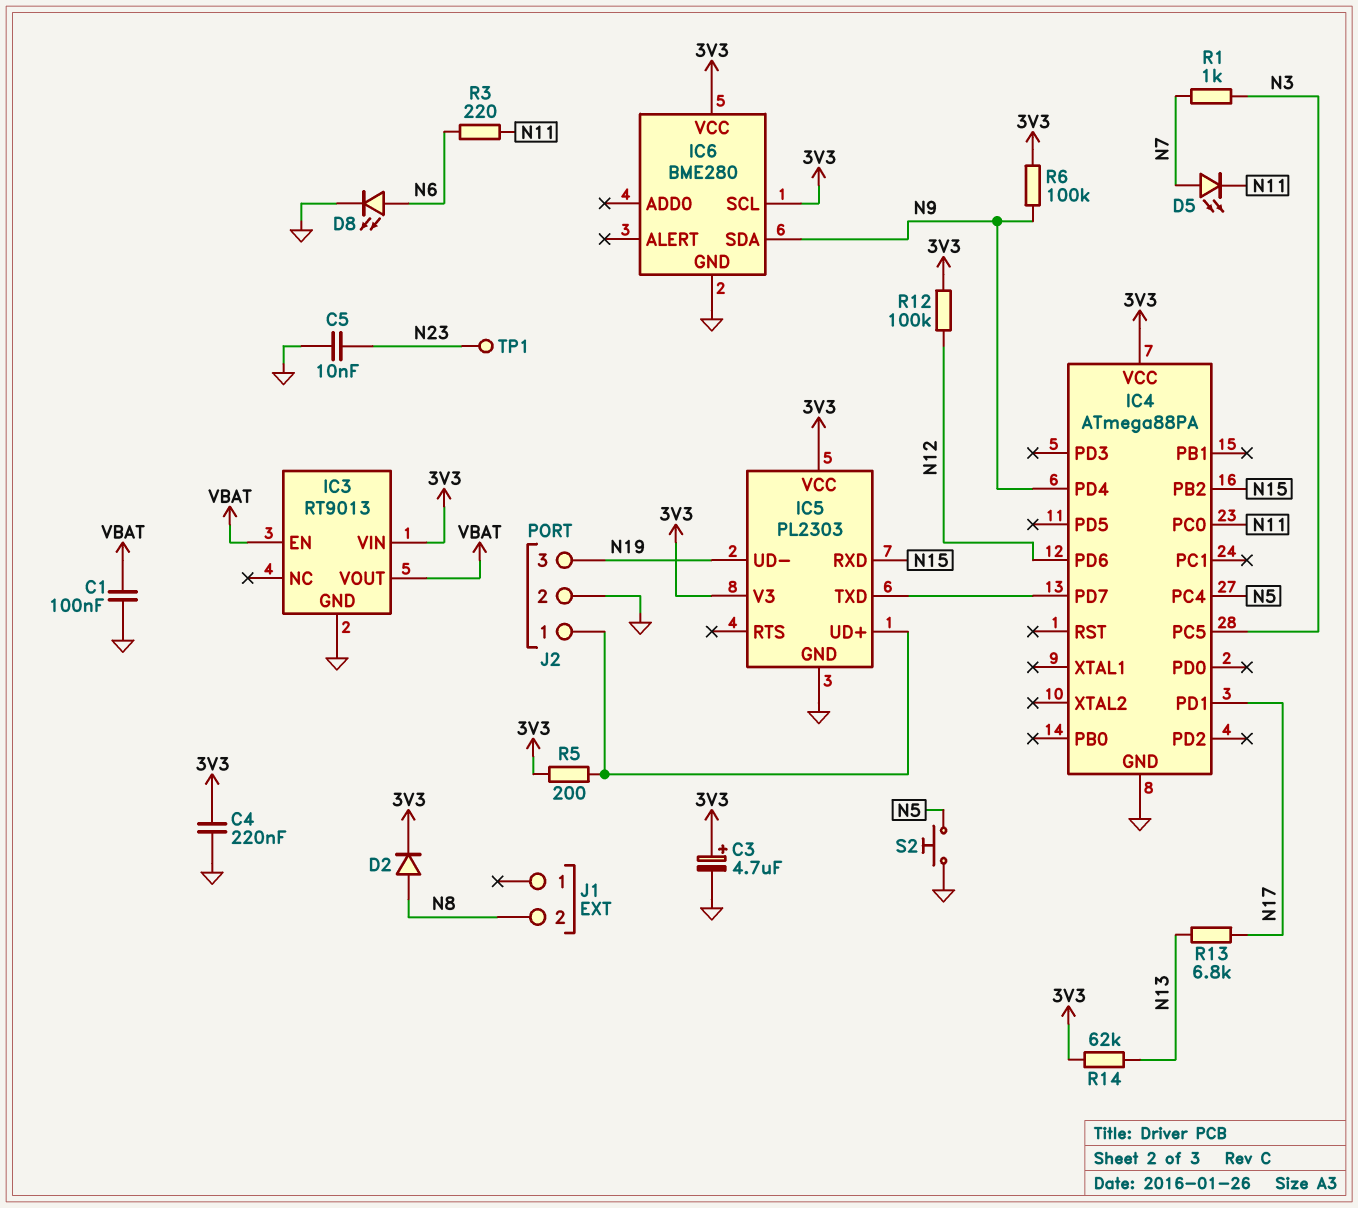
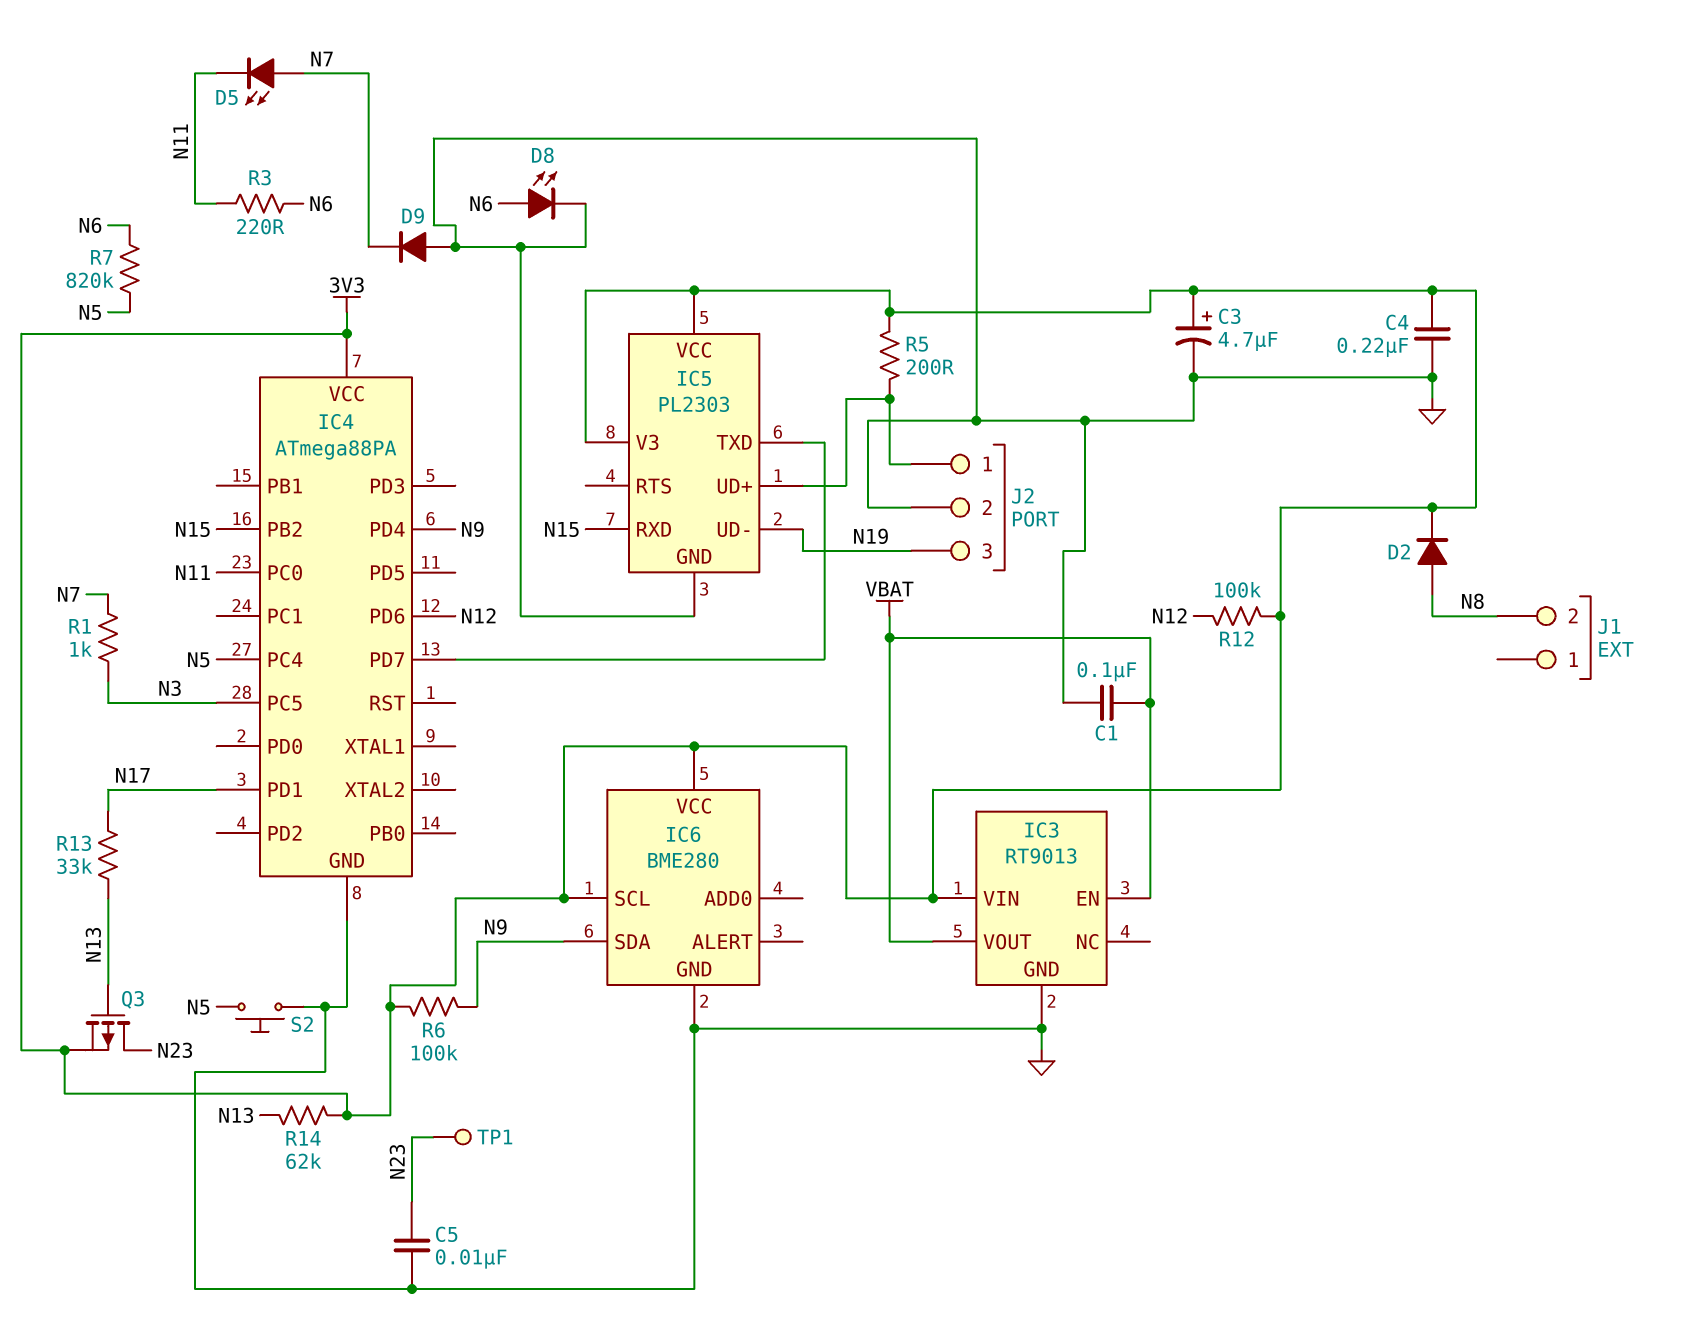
D9: none -> diode (A GND, K N7)
Q3: none -> PMOS (G N13, D N23, S 3V3)
R7: none -> 820k (N5, N6)
R13: 6.8k (N13, N17) -> 33k (N13, N17)

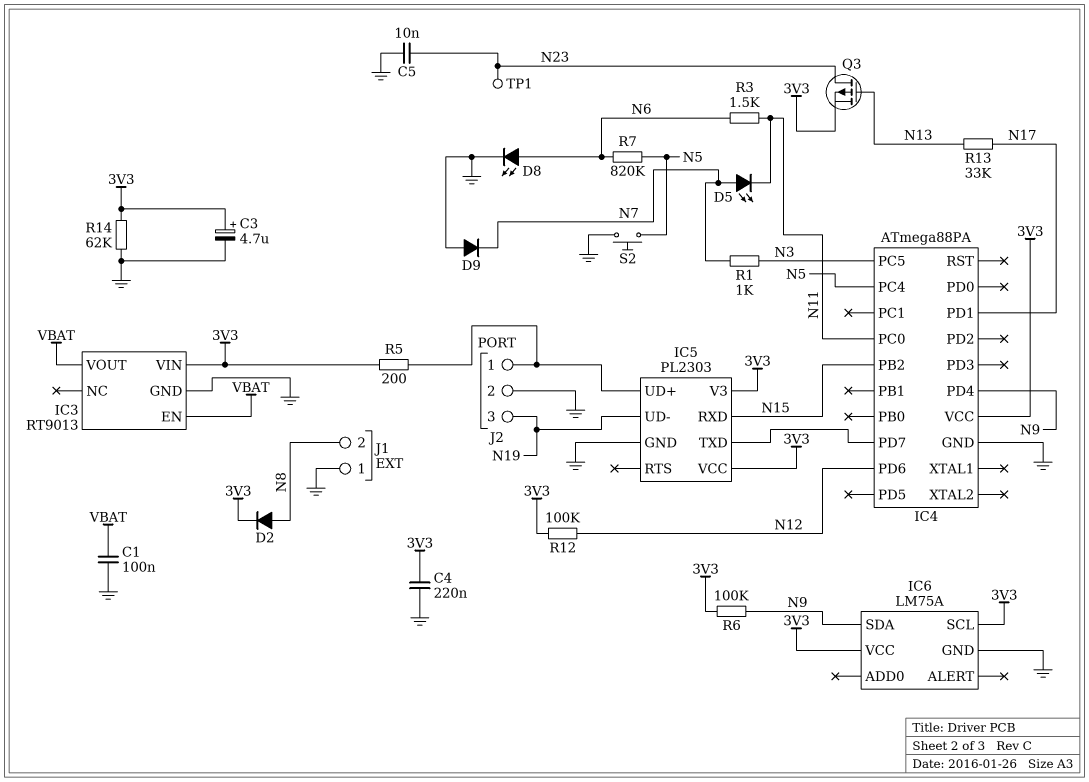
IC6: BME280 -> LM75A
J1 pin 1: none -> GND
R3: 220 (N6, N11) -> 1.5k (N6, N11)
R14: 62k (3V3, N13) -> 62k (3V3, GND)

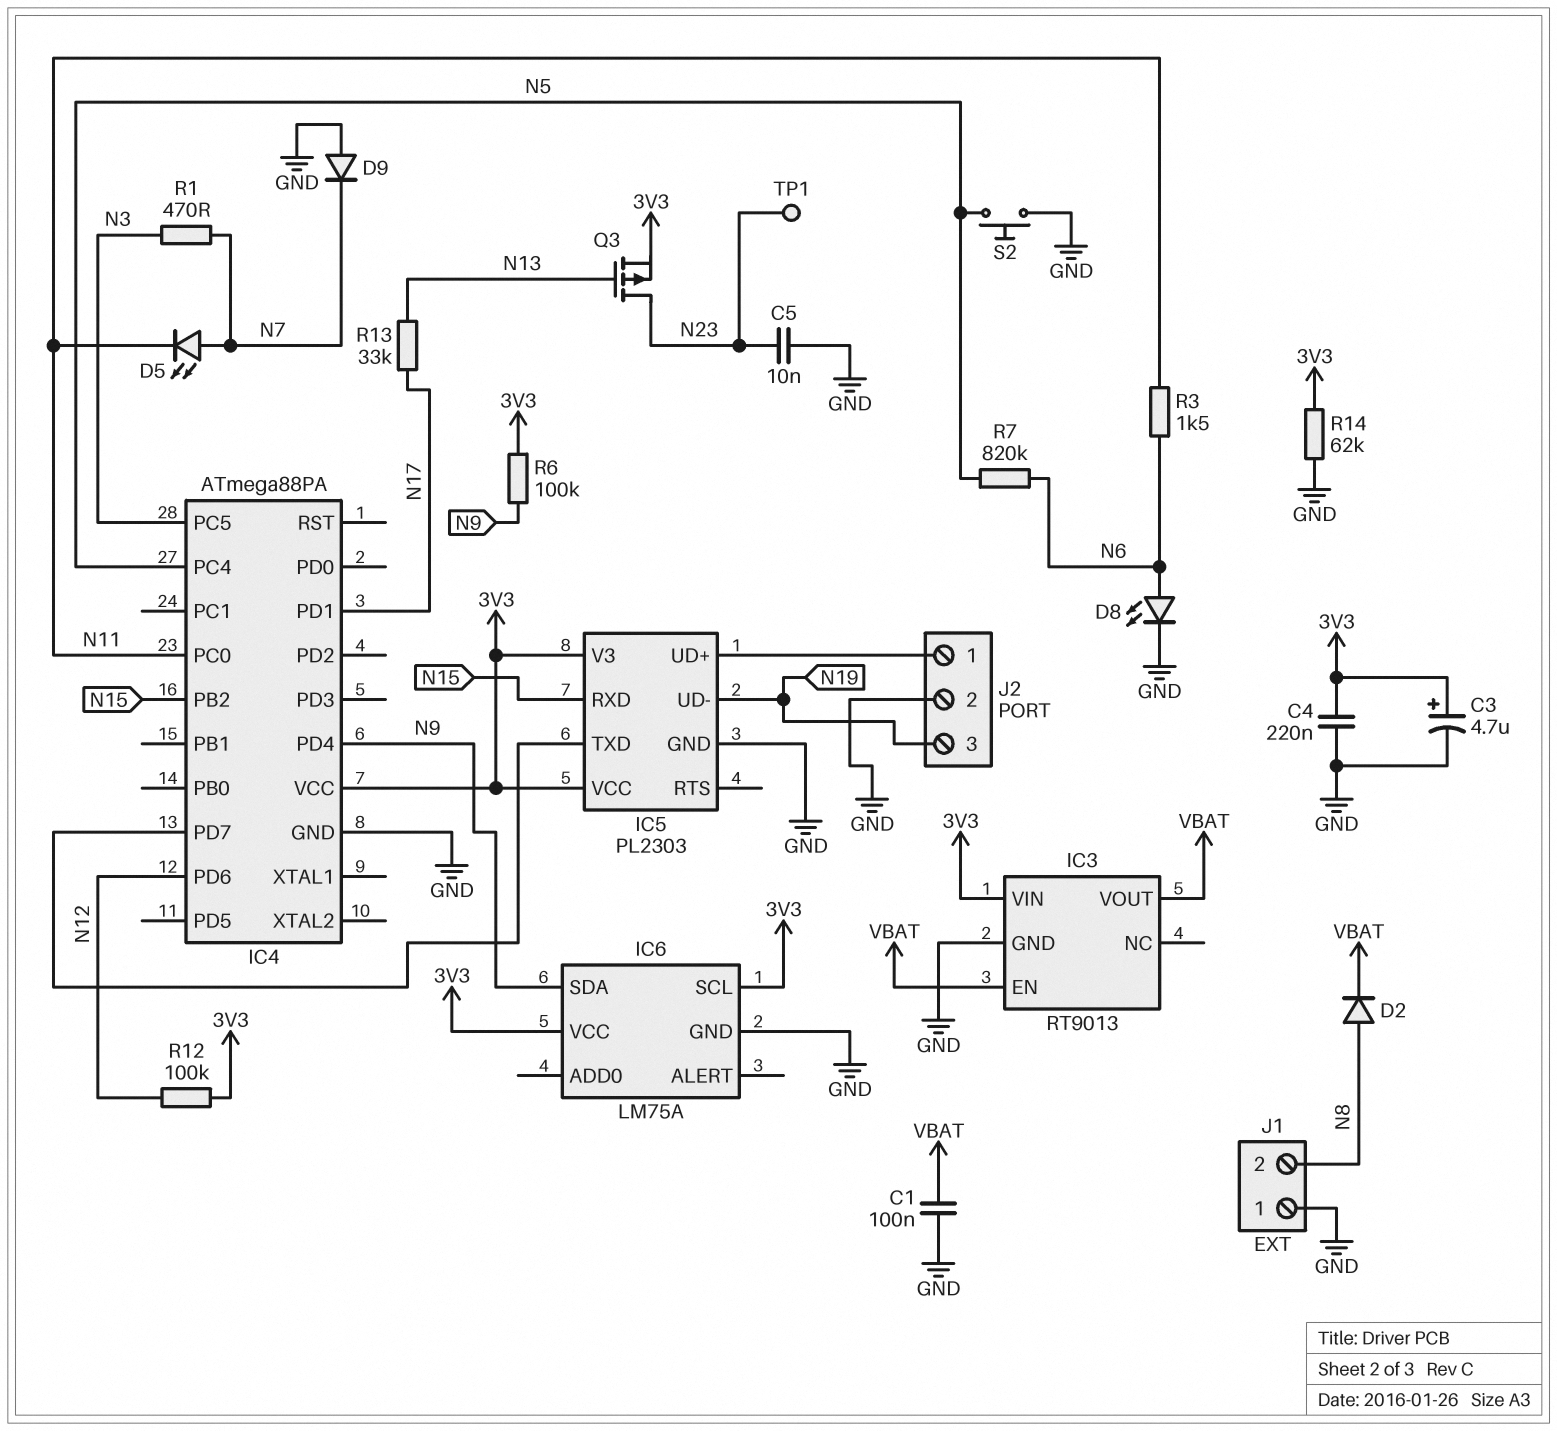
D2: diode (A N8, K 3V3) -> diode (A N8, K VBAT)
R1: 1k (N3, N7) -> 470 (N3, N7)
R5: 200 (3V3, IC5/UD+) -> none

